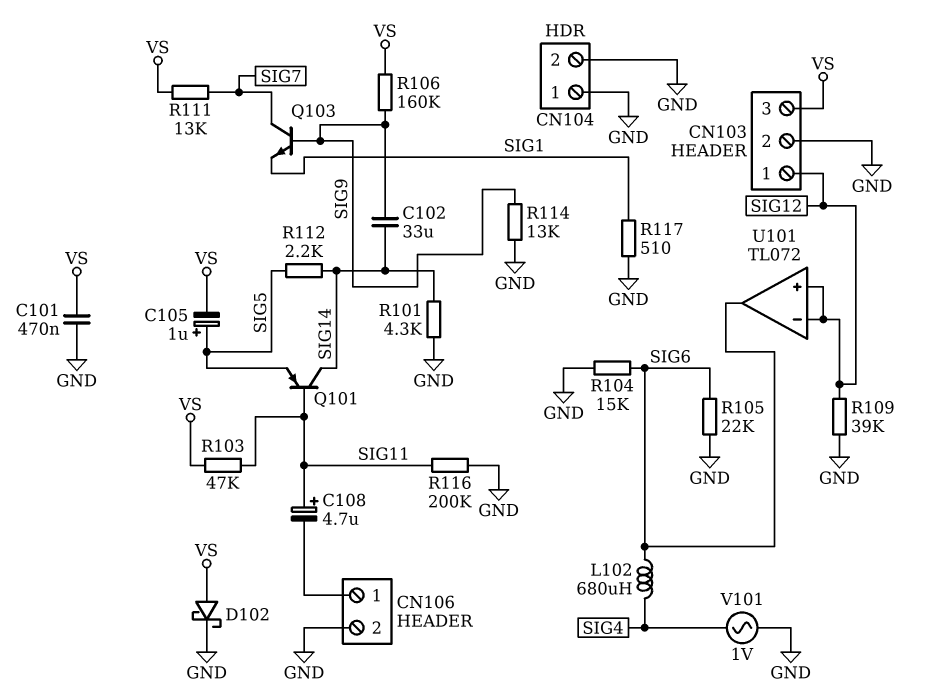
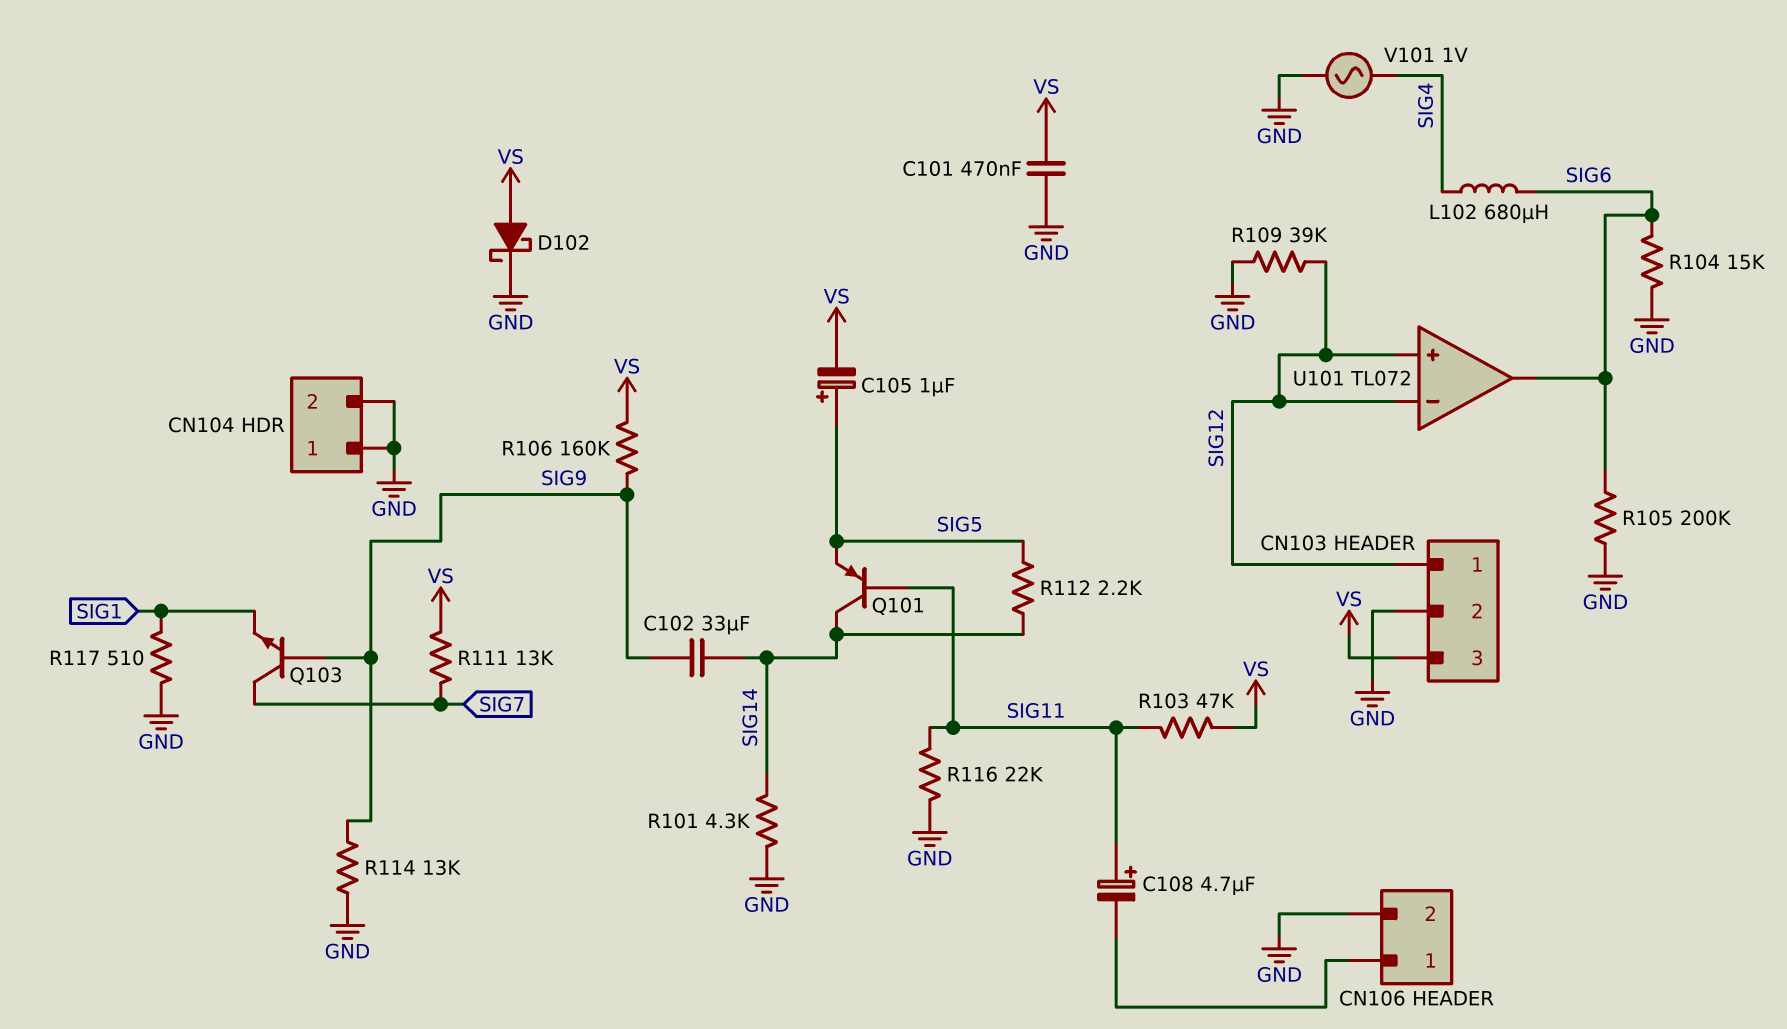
R105: 22k (GND, SIG6) -> 200k (GND, SIG6)
R116: 200k (GND, SIG11) -> 22k (GND, SIG11)

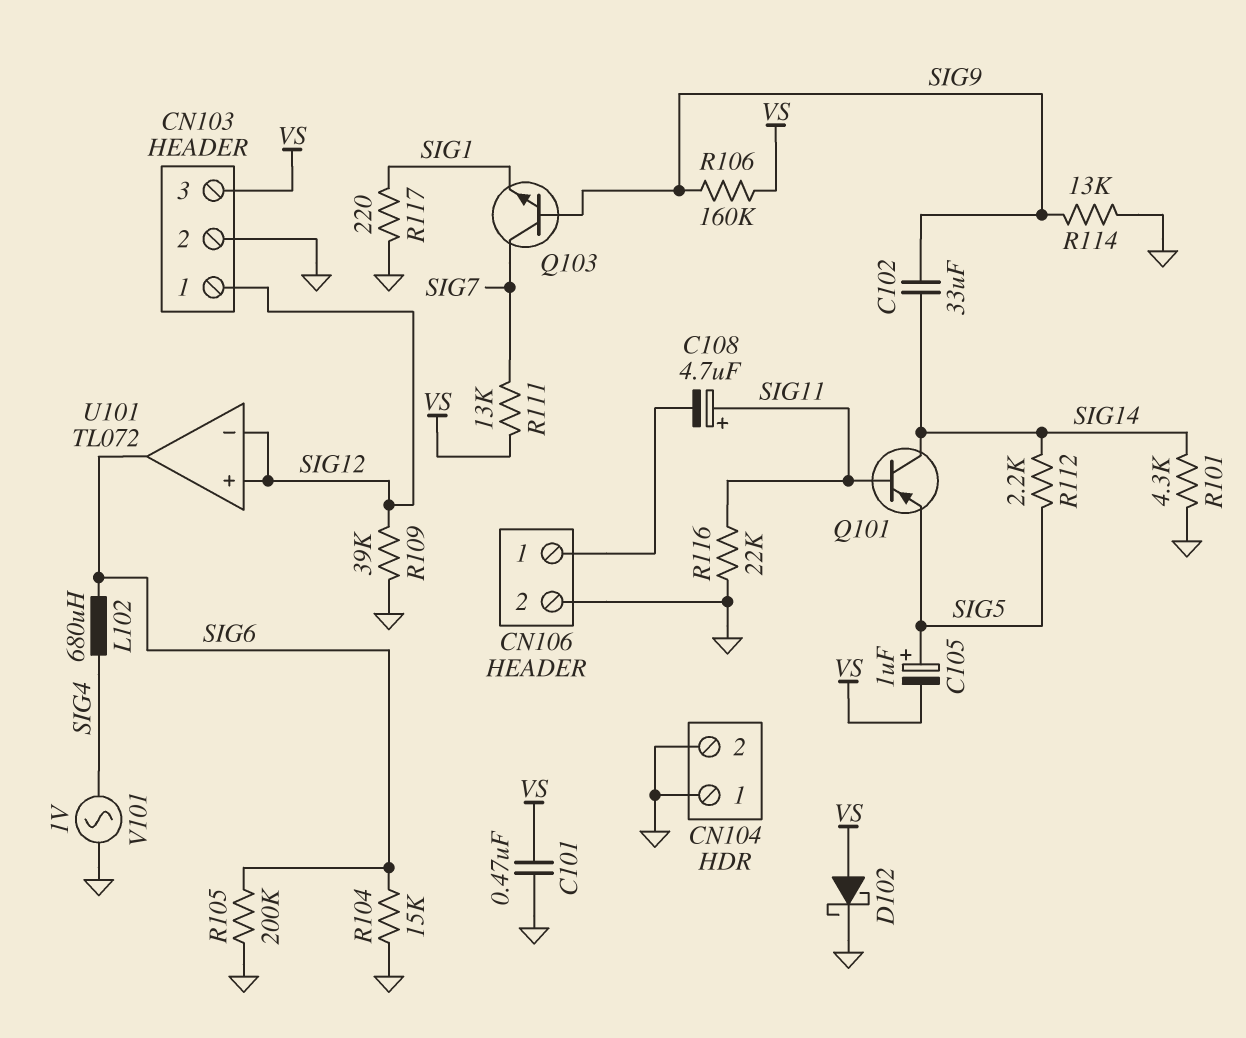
R103: 47k (SIG11, VS) -> none
R117: 510 (GND, SIG1) -> 220 (GND, SIG1)

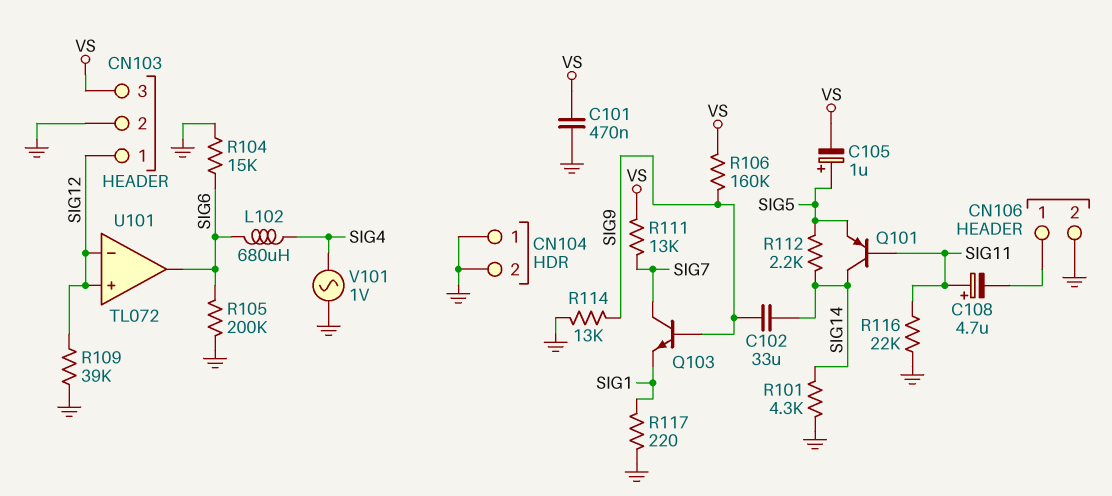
D102: schottky (A VS, K GND) -> none

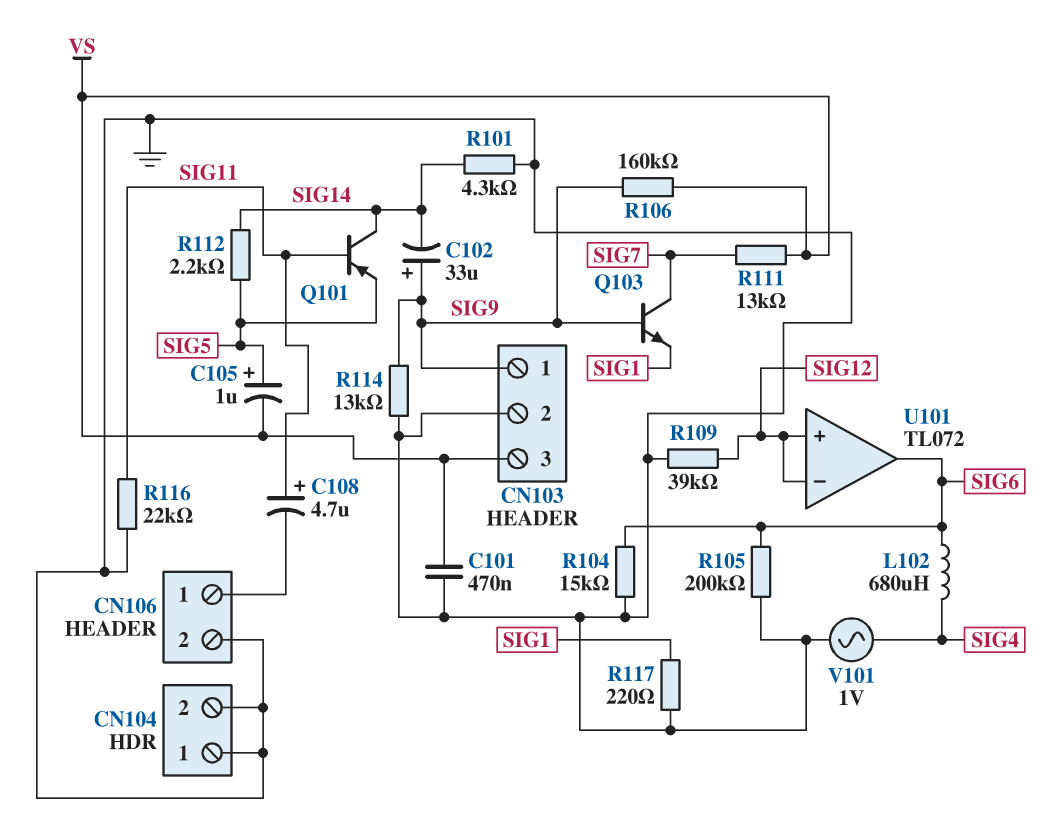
C102: 33uF (SIG9, SIG14) -> 33uF (plus SIG9, minus SIG14)
CN103 pin 1: SIG12 -> SIG9

